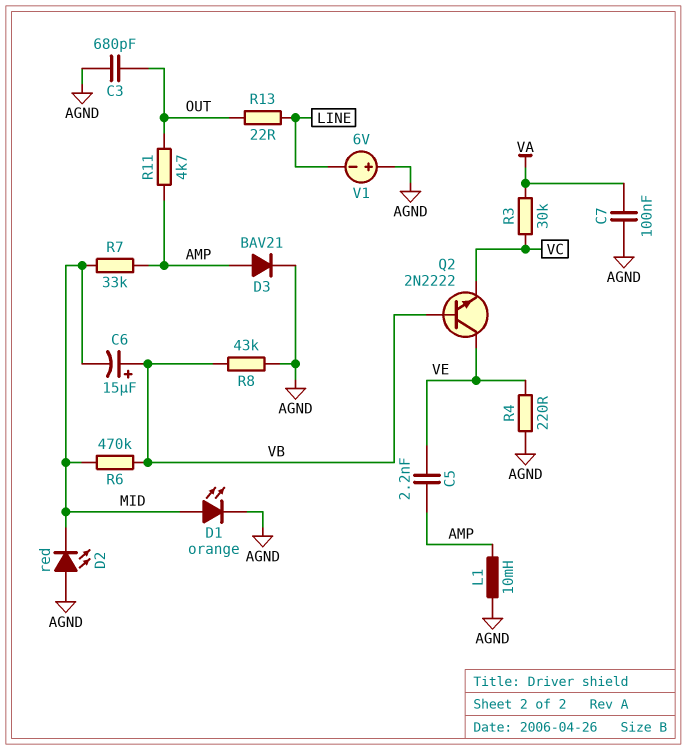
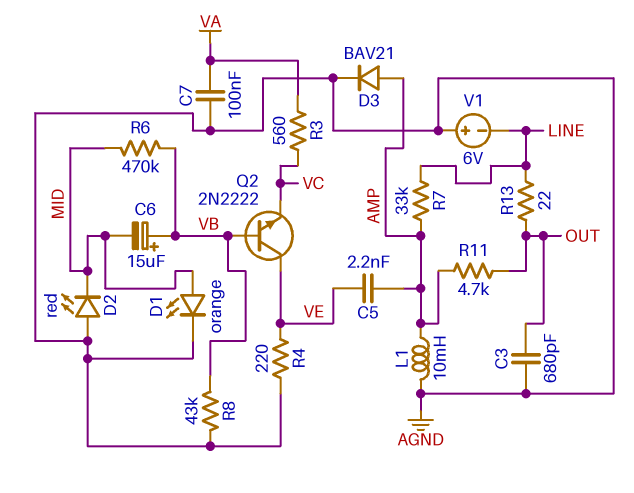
R3: 30k (VA, VC) -> 560 (VA, VC)
R7: 33k (AMP, MID) -> 33k (AMP, LINE)

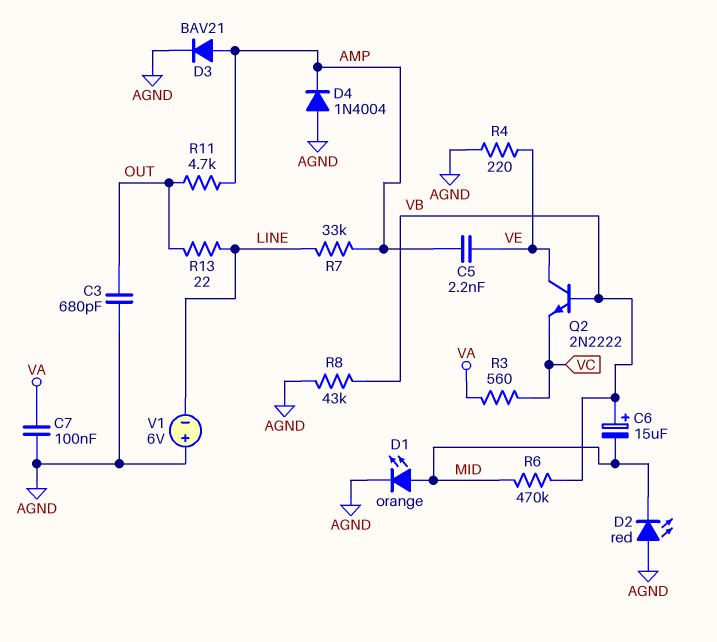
D4: none -> diode 1N4004 (A AGND, K AMP)
L1: 10mH (AGND, AMP) -> none

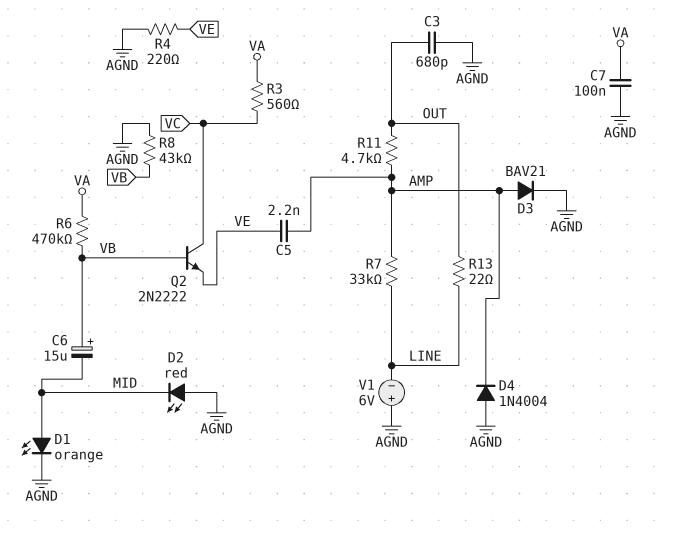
Q2: NPN 2N2222 (B VB, C VE, E VC) -> NPN 2N2222 (B VB, C VC, E VE)
R6: 470k (MID, VB) -> 470k (VA, VB)

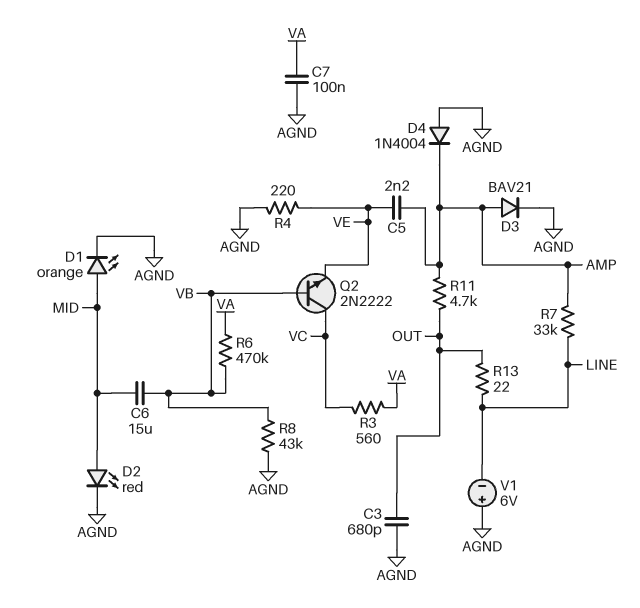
C6: 15uF (plus VB, minus MID) -> 15uF (MID, VB)
D2: LED red (A AGND, K MID) -> LED red (A MID, K AGND)

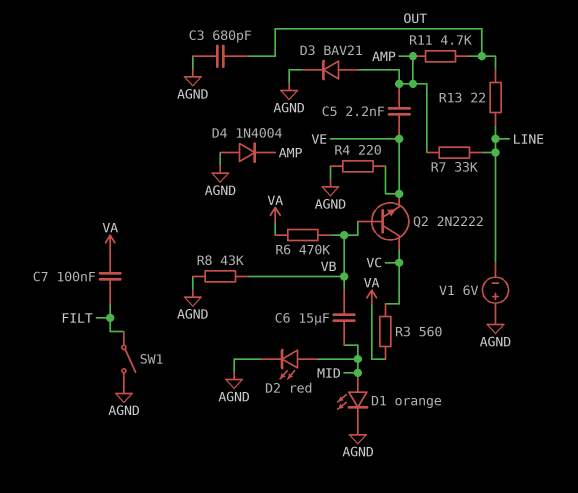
C7: 100nF (AGND, VA) -> 100nF (FILT, VA)
SW1: none -> switch (AGND, FILT)

